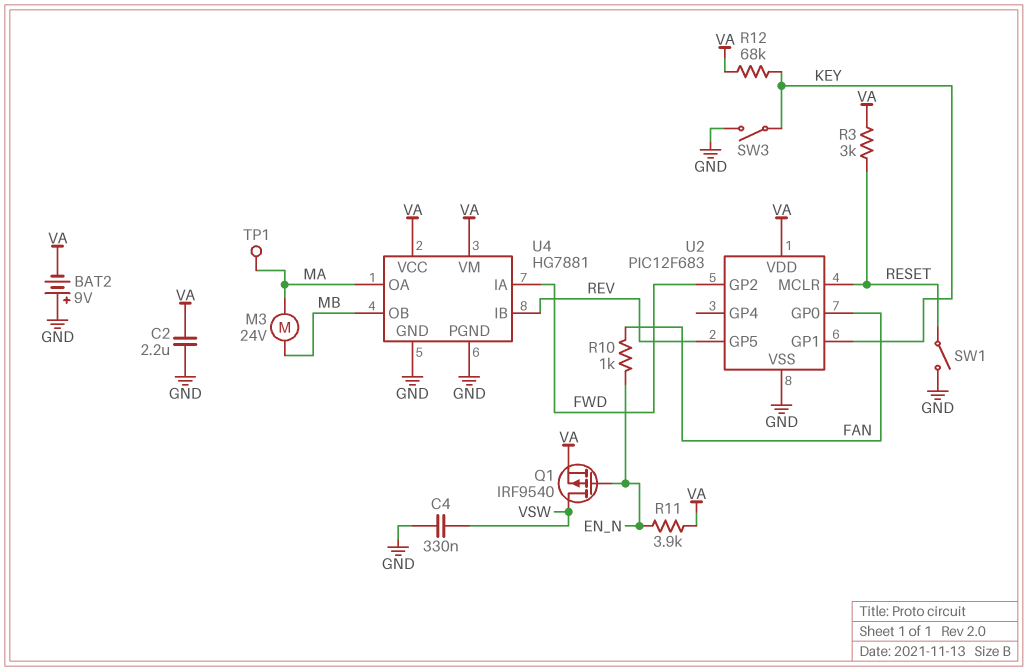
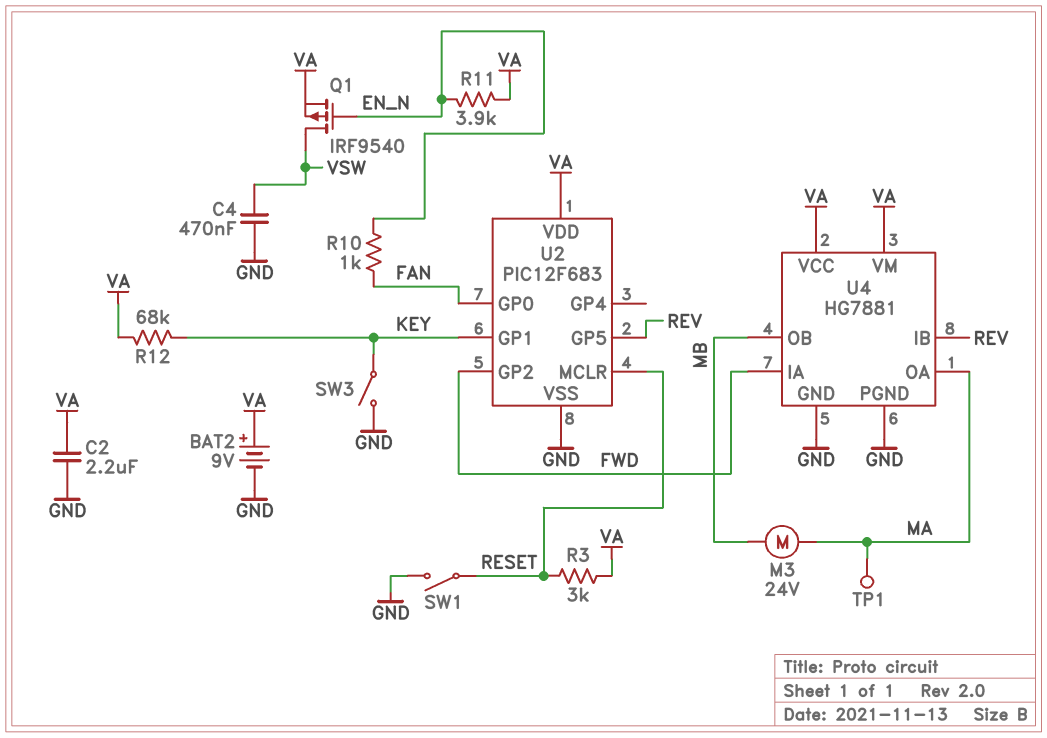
BAT2: 9V (plus GND, minus VA) -> 9V (plus VA, minus GND)
C4: 330nF (GND, VSW) -> 470nF (GND, VSW)

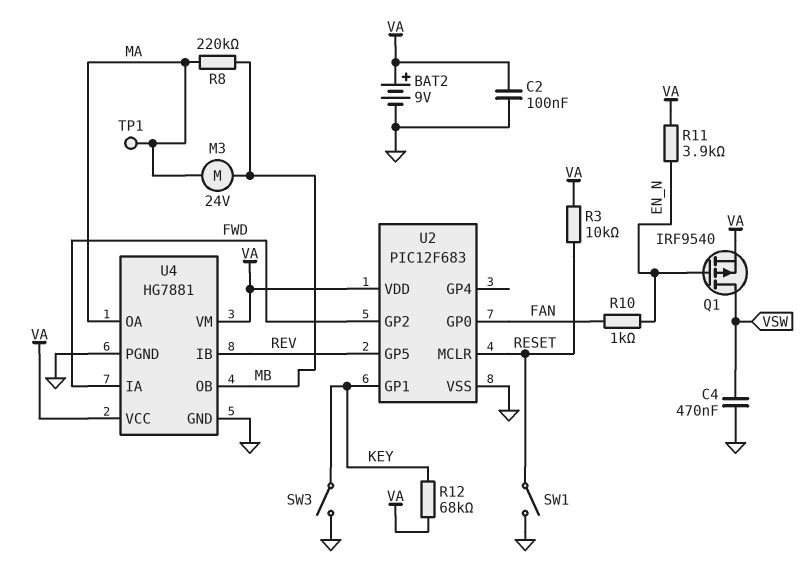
C2: 2.2uF (GND, VA) -> 100nF (GND, VA)
R3: 3k (RESET, VA) -> 10k (RESET, VA)
R8: none -> 220k (MA, MB)

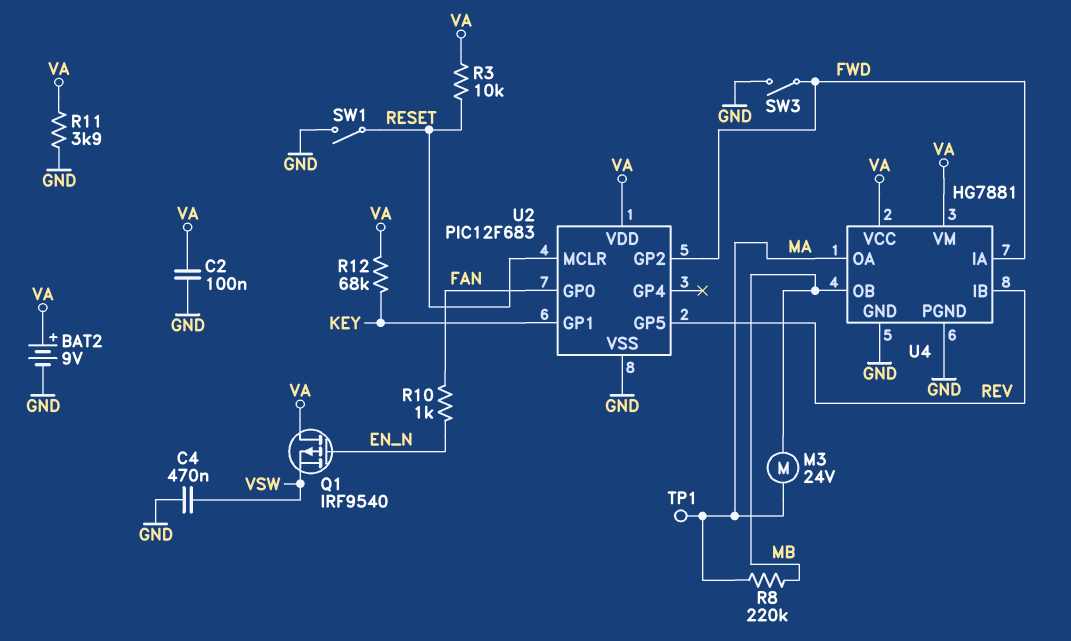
Q1: PMOS IRF9540 (G EN_N, D VSW, S VA) -> PMOS IRF9540 (G EN_N, D VA, S VSW)
R11: 3.9k (EN_N, VA) -> 3.9k (GND, VA)
SW3: switch (GND, KEY) -> switch (FWD, GND)

